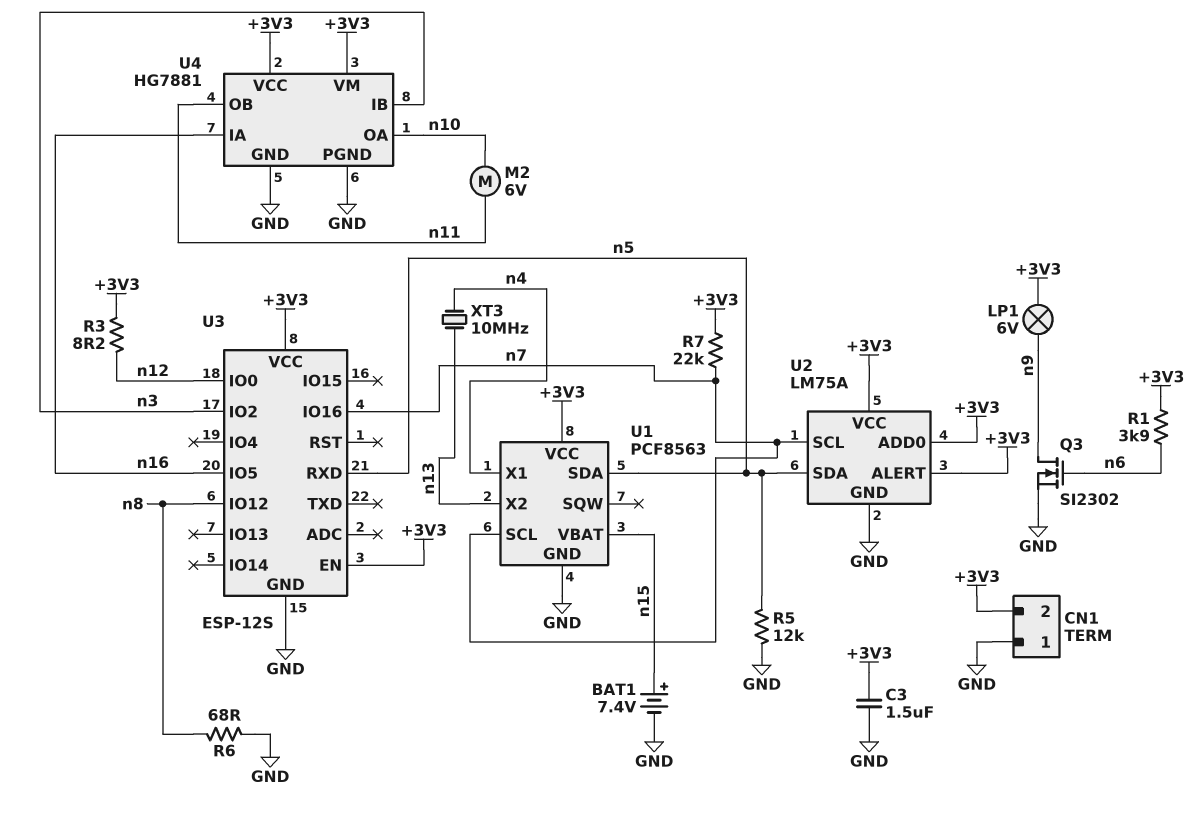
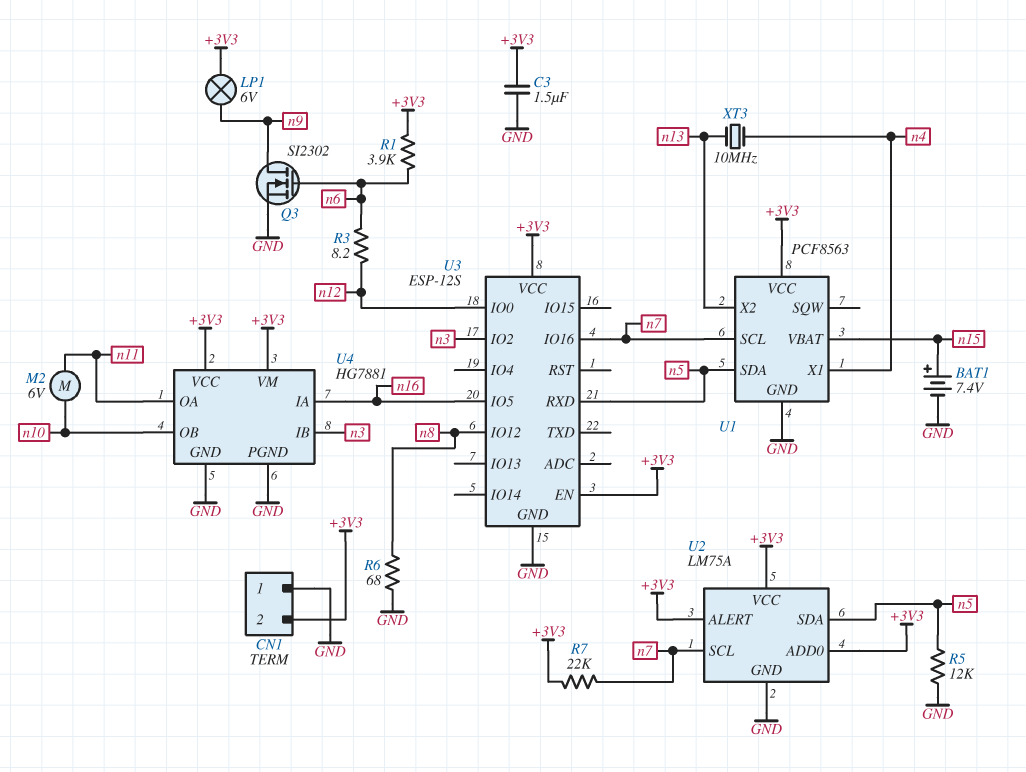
R3: 8.2 (+3V3, n12) -> 8.2 (n6, n12)
U4 pin OA: n10 -> n11
U4 pin OB: n11 -> n10

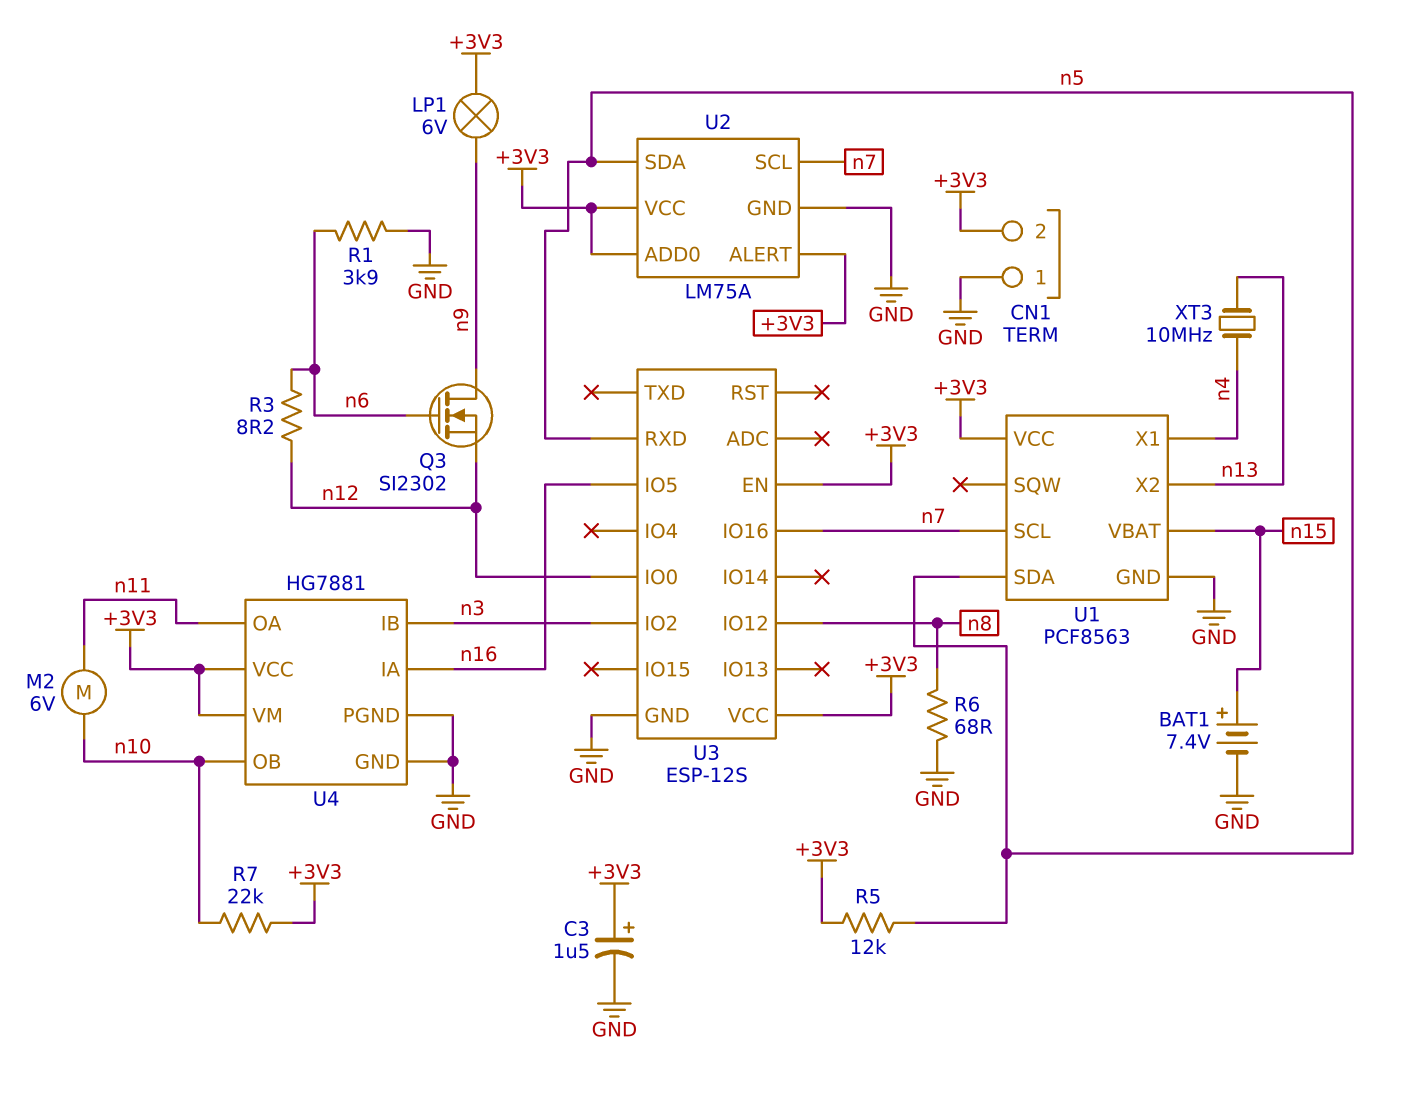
C3: 1.5uF (+3V3, GND) -> 1.5uF (plus +3V3, minus GND)
Q3: NMOS SI2302 (G n6, D n9, S GND) -> NMOS SI2302 (G n6, D n9, S n12)
R1: 3.9k (+3V3, n6) -> 3.9k (GND, n6)
R5: 12k (GND, n5) -> 12k (+3V3, n5)
R7: 22k (+3V3, n7) -> 22k (+3V3, n10)

